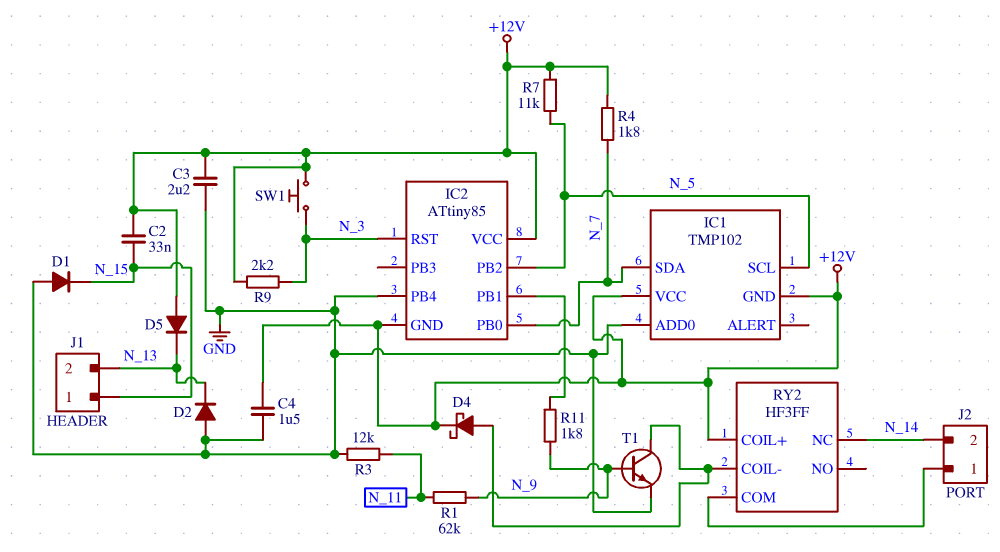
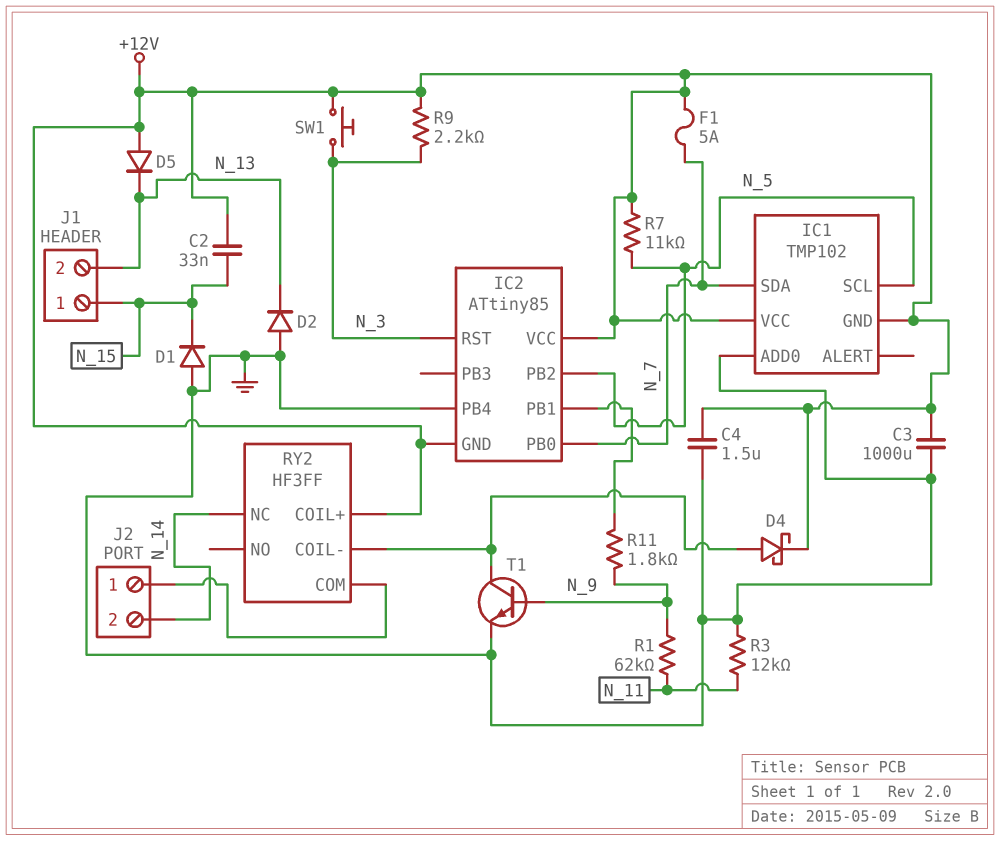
C3: 2.2uF (+12V, GND) -> 1000uF (+12V, GND)
F1: none -> 5A (+12V, N_7)
R4: 1.8k (+12V, N_7) -> none

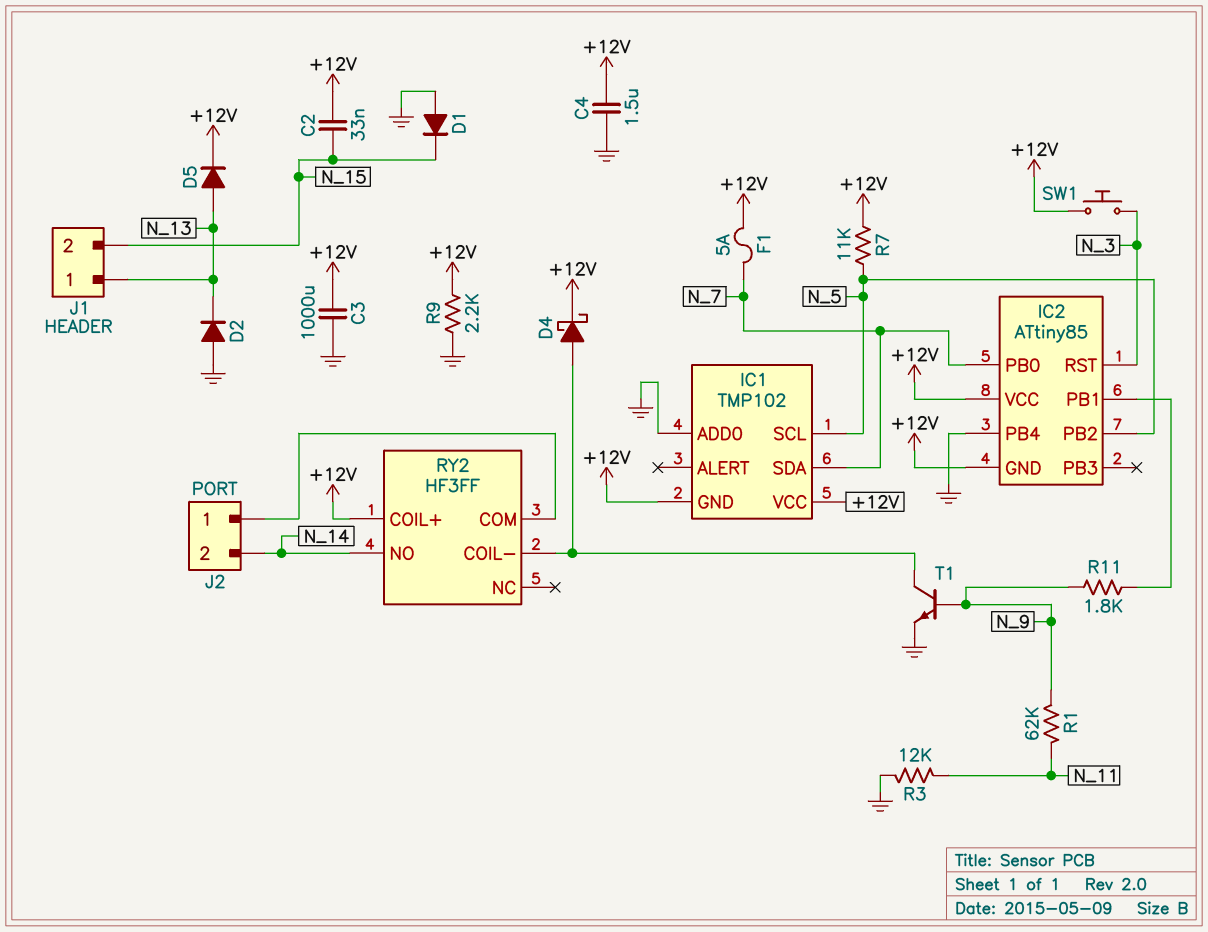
D5: diode (A +12V, K N_13) -> diode (A N_13, K +12V)
J1 pin 1: N_15 -> N_13
J1 pin 2: N_13 -> N_15
R9: 2.2k (+12V, N_3) -> 2.2k (+12V, GND)
RY2 pin NC: N_14 -> none
RY2 pin NO: none -> N_14

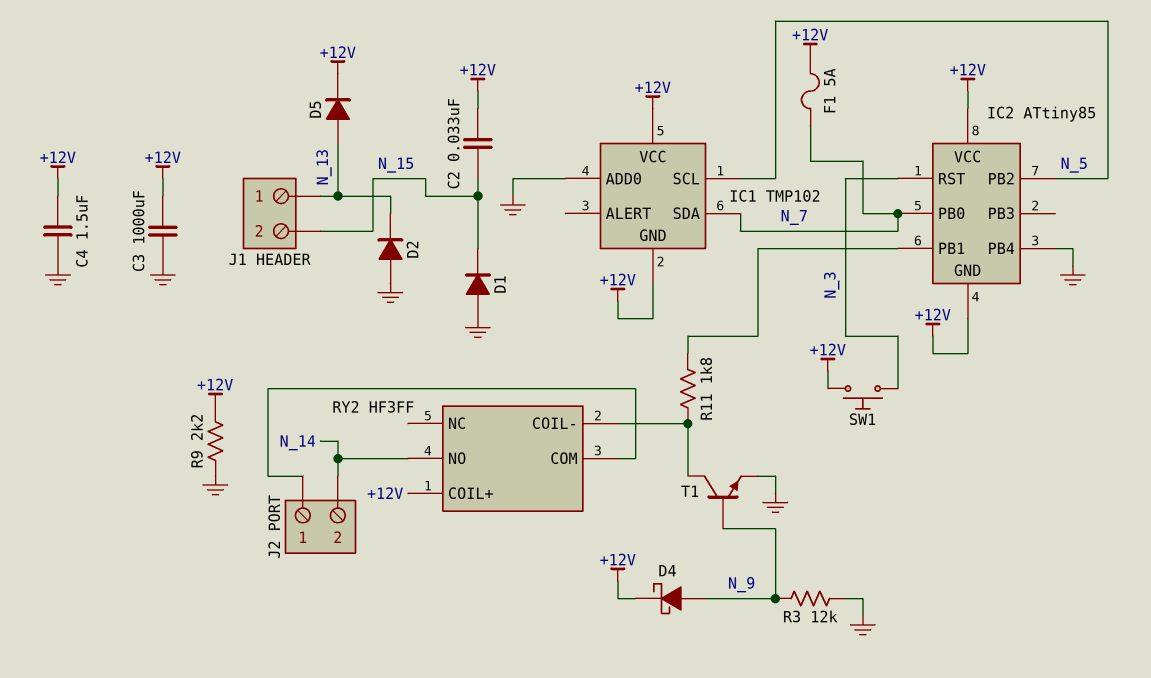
D4: schottky (A RY2/COIL-, K +12V) -> schottky (A N_9, K +12V)
R1: 62k (N_9, N_11) -> none
R3: 12k (GND, N_11) -> 12k (GND, N_9)
R7: 11k (+12V, N_5) -> none
R11: 1.8k (IC2/PB1, N_9) -> 1.8k (IC2/PB1, RY2/COIL-)

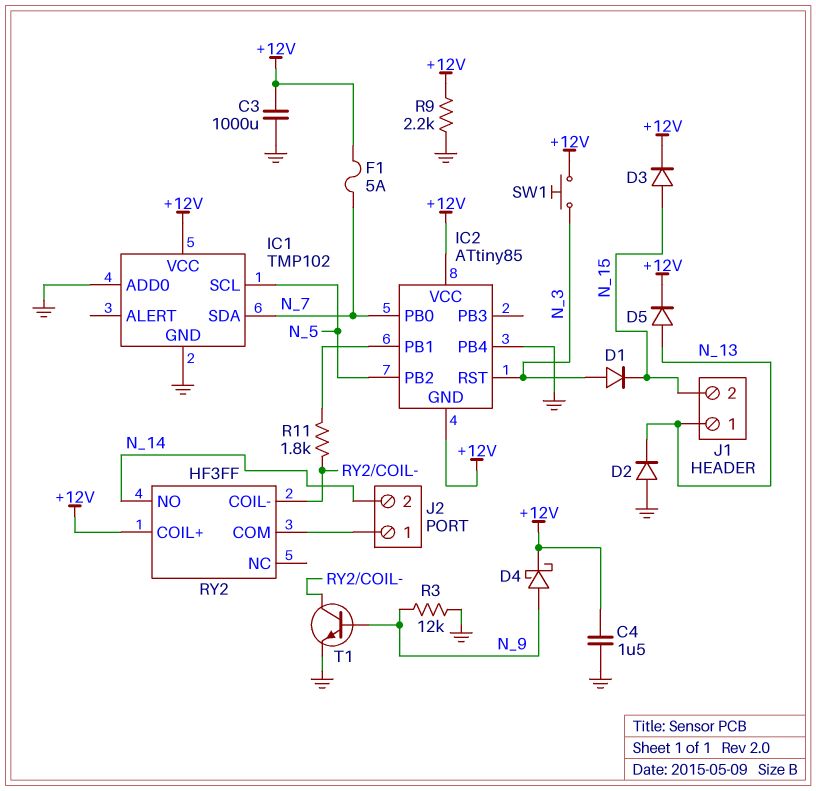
C2: 33nF (+12V, N_15) -> none
D1: diode (A GND, K N_15) -> diode (A N_3, K N_15)
D3: none -> diode (A N_15, K +12V)
IC1 pin GND: +12V -> GND

